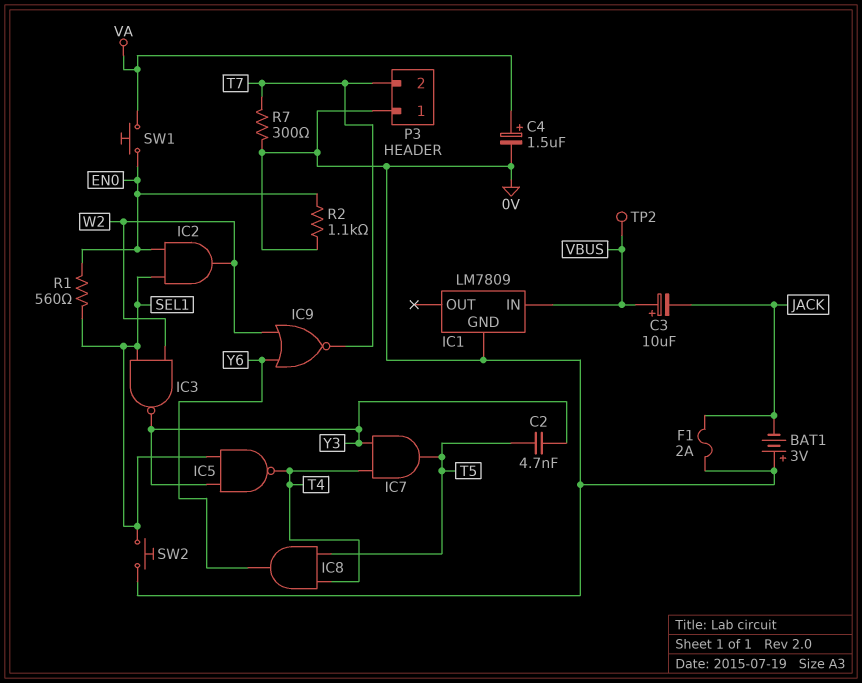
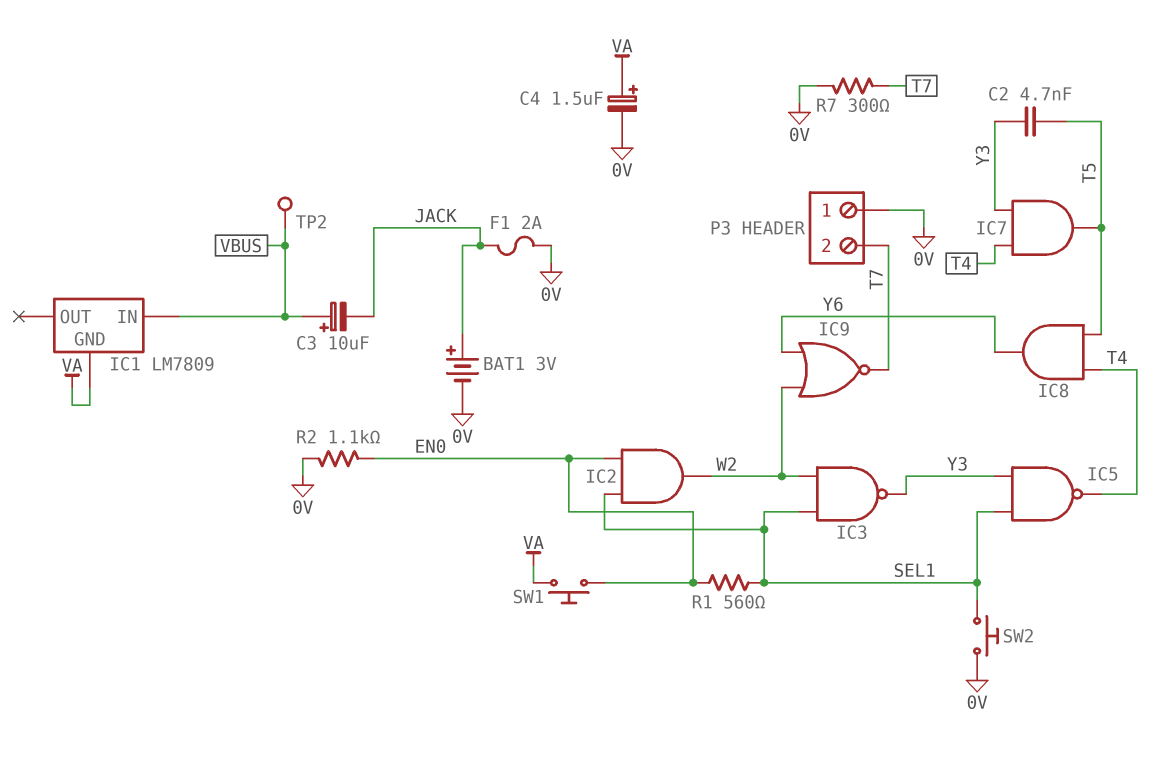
BAT1: 3V (plus 0V, minus JACK) -> 3V (plus JACK, minus 0V)
IC1 pin GND: 0V -> VA

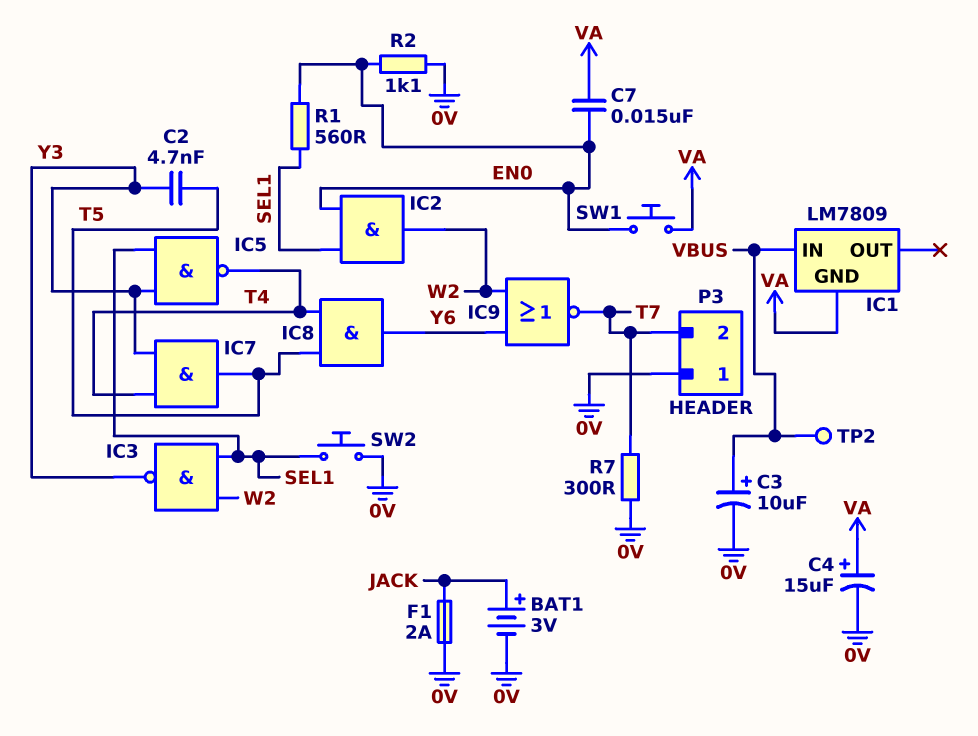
C3: 10uF (plus VBUS, minus JACK) -> 10uF (plus VBUS, minus 0V)
C4: 1.5uF (plus VA, minus 0V) -> 15uF (plus VA, minus 0V)
C7: none -> 15nF (EN0, VA)

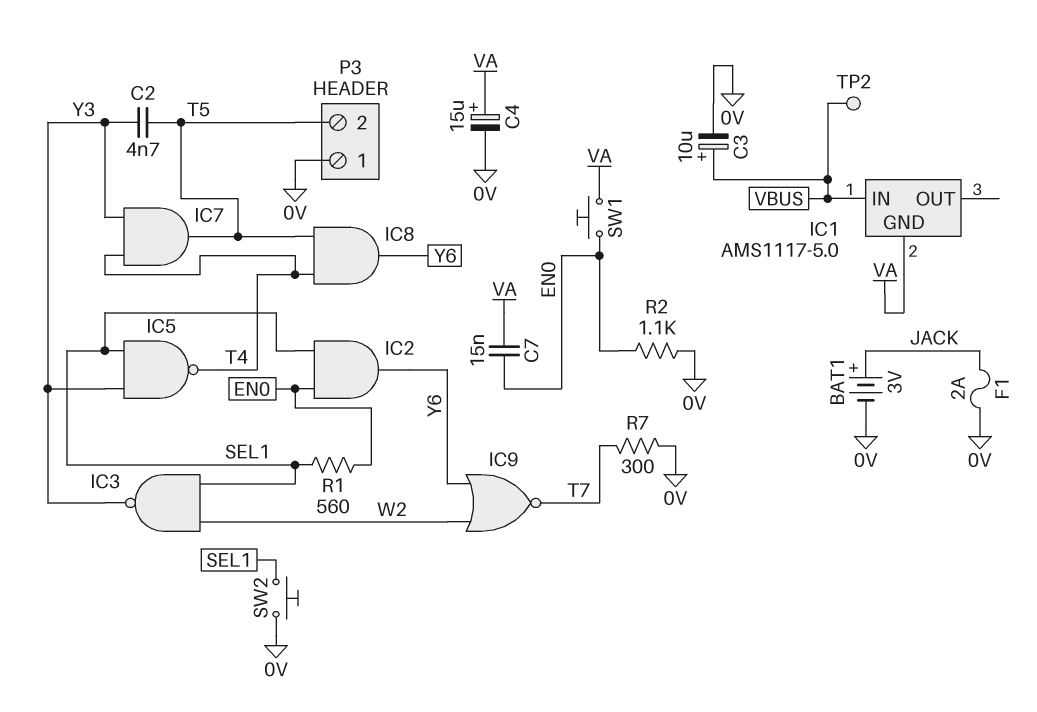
IC1: LM7809 -> AMS1117-5.0
IC2: AND (in EN0, in SEL1, out W2) -> AND (in EN0, in SEL1, out Y6)
P3 pin 2: T7 -> T5

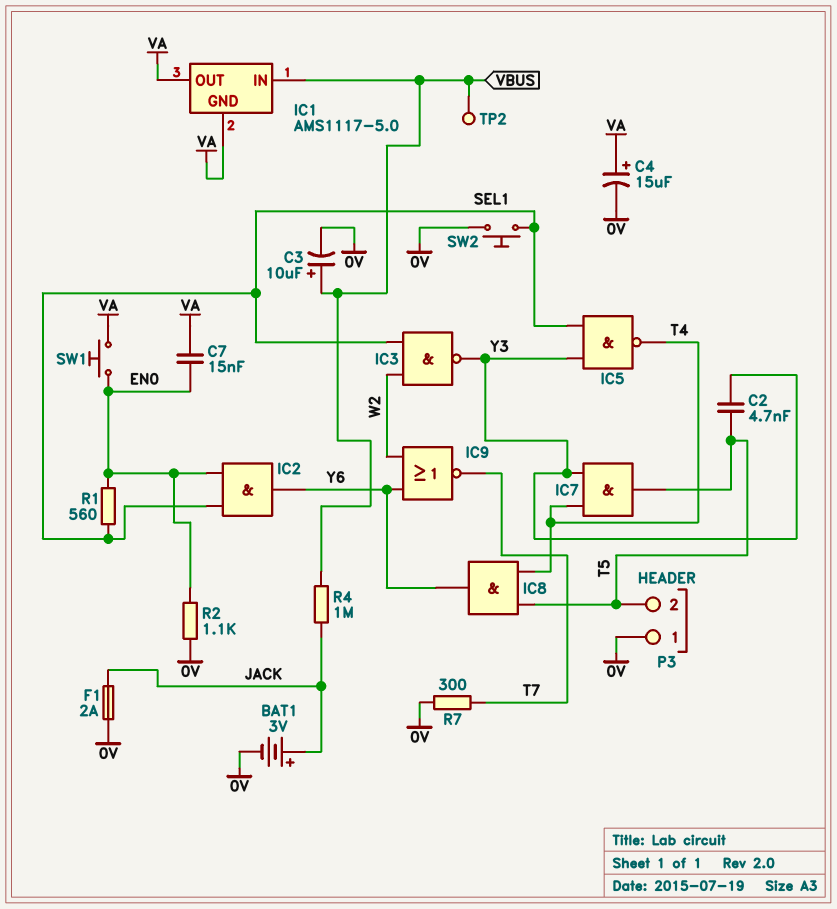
IC1 pin OUT: none -> VA
R4: none -> 1M (JACK, VBUS)

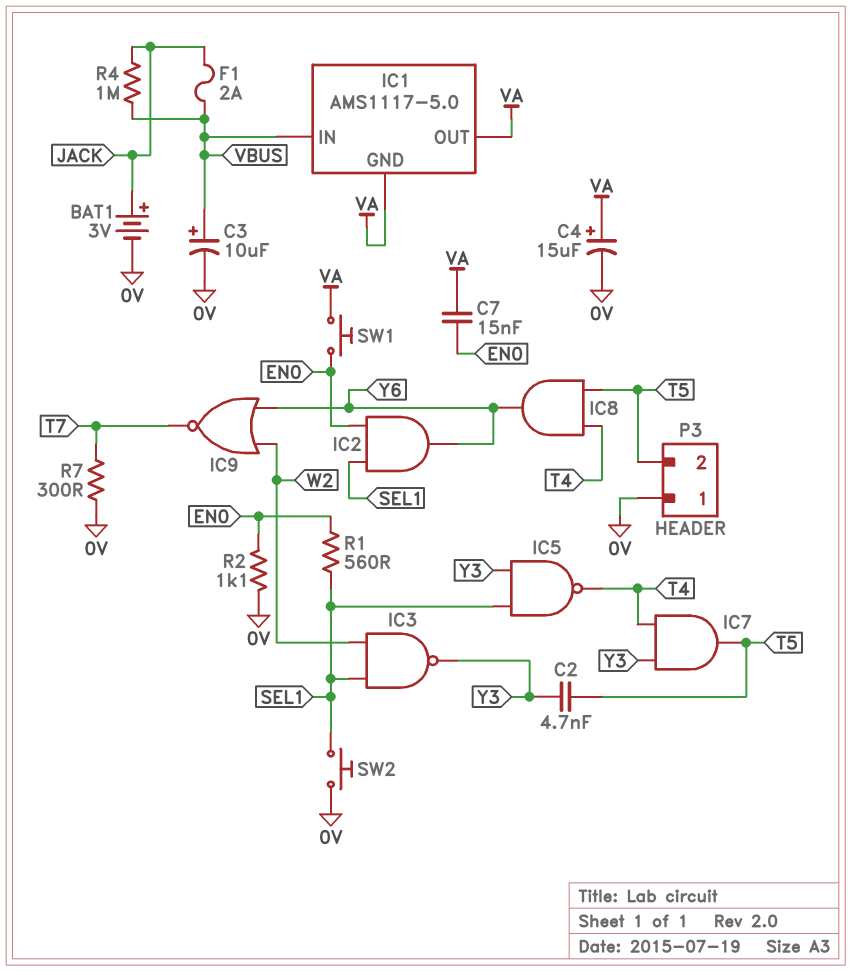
F1: 2A (0V, JACK) -> 2A (JACK, VBUS)
TP2: test point (VBUS) -> none

